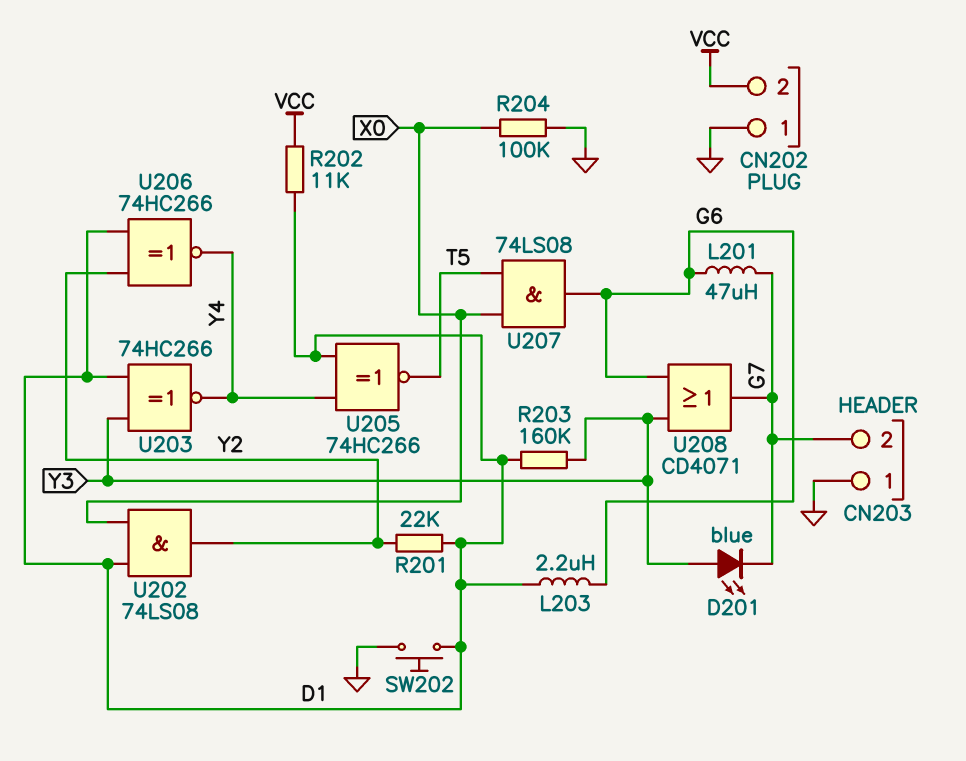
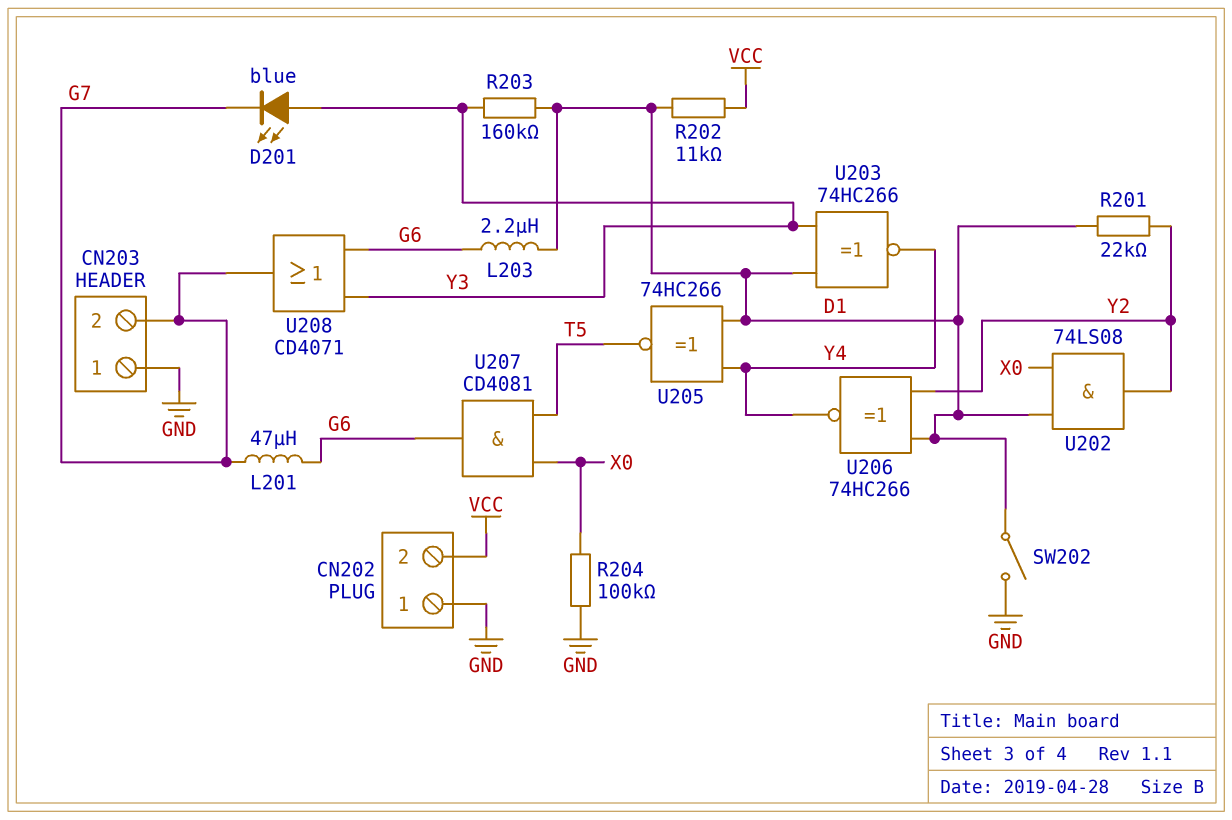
SW202: button (D1, GND) -> switch (D1, GND)
U207: AND 74LS08 (in T5, in X0, out G6) -> AND CD4081 (in T5, in X0, out G6)

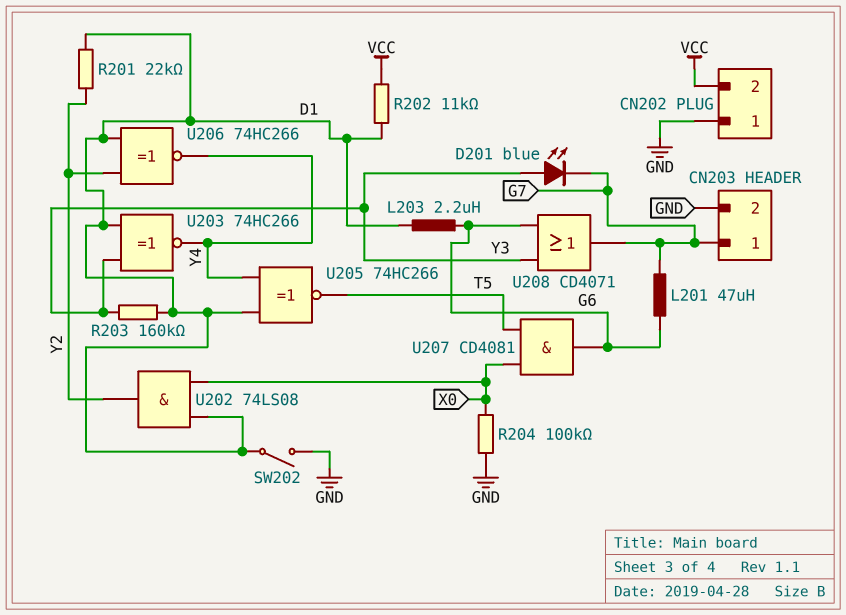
CN203 pin 1: GND -> G7
CN203 pin 2: G7 -> GND

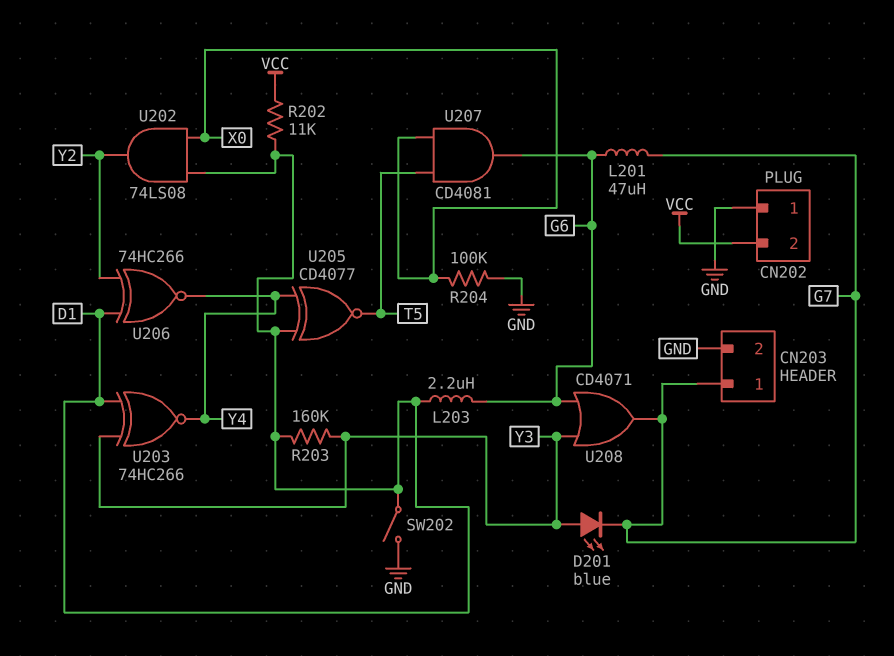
R201: 22k (D1, Y2) -> none
U205: XNOR 74HC266 (in D1, in Y4, out T5) -> XNOR CD4077 (in D1, in Y4, out T5)

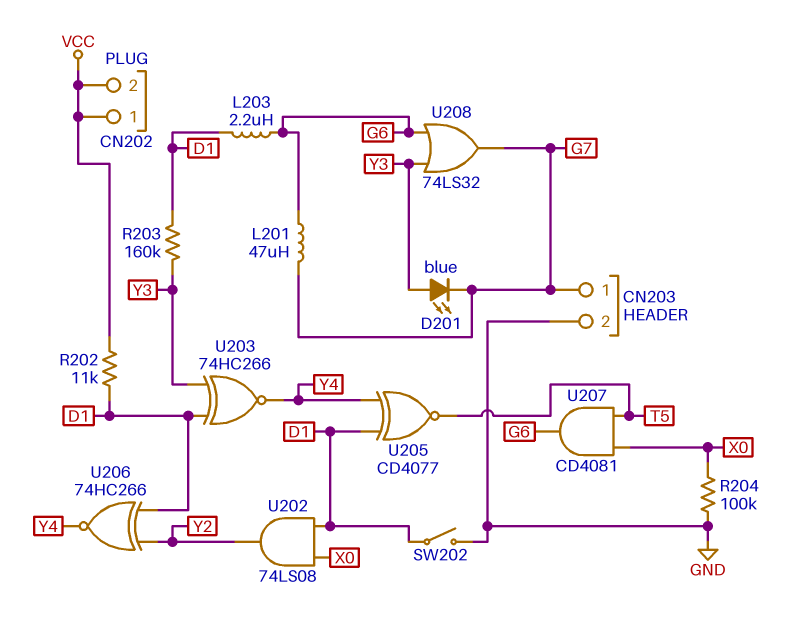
CN202 pin 1: GND -> VCC
U208: OR CD4071 (in G6, in Y3, out G7) -> OR 74LS32 (in G6, in Y3, out G7)

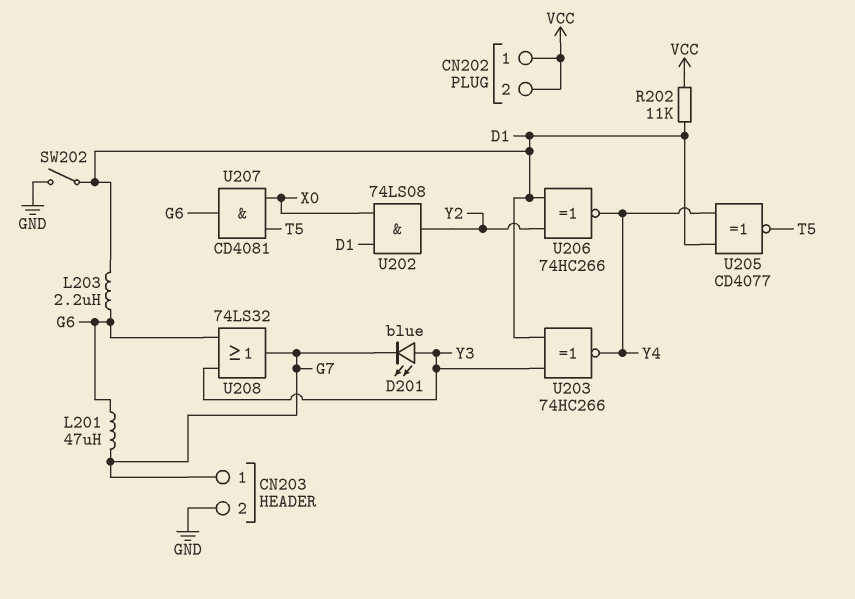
R203: 160k (D1, Y3) -> none
R204: 100k (GND, X0) -> none

